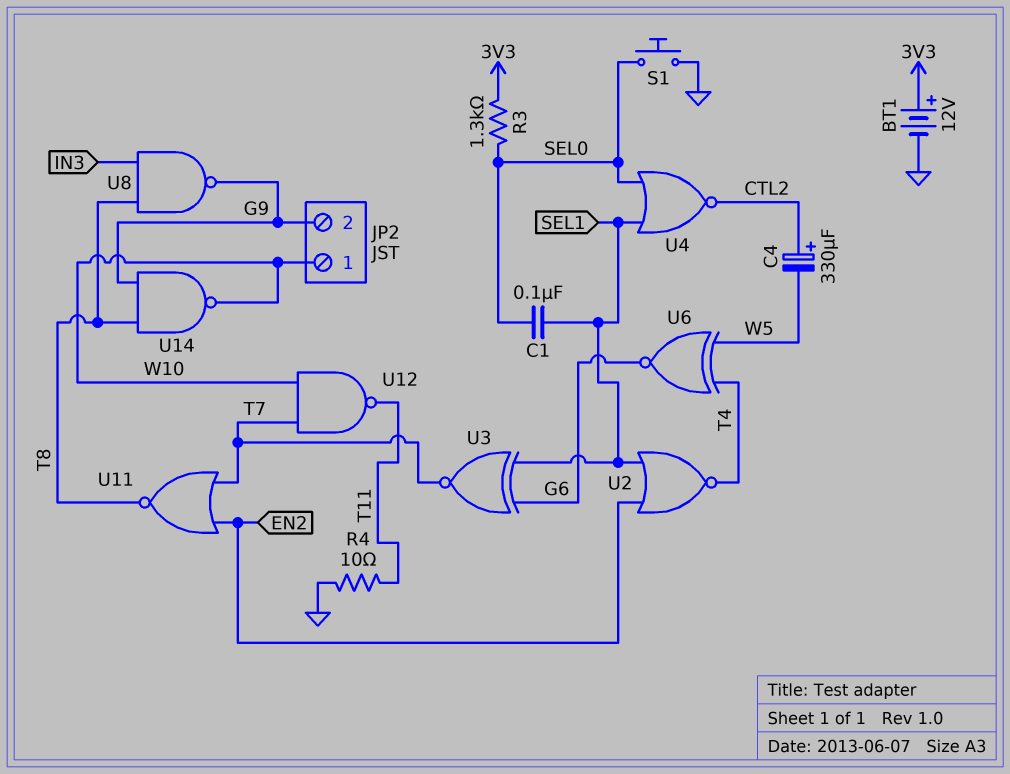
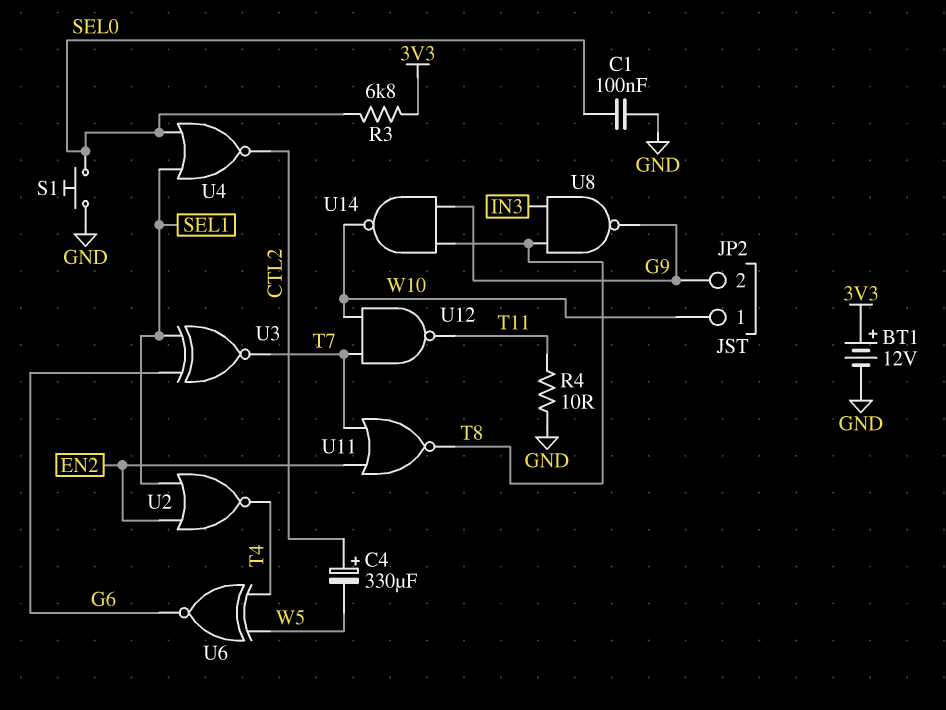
C1: 100nF (SEL0, SEL1) -> 100nF (GND, SEL0)
R3: 1.3k (3V3, SEL0) -> 6.8k (3V3, SEL0)

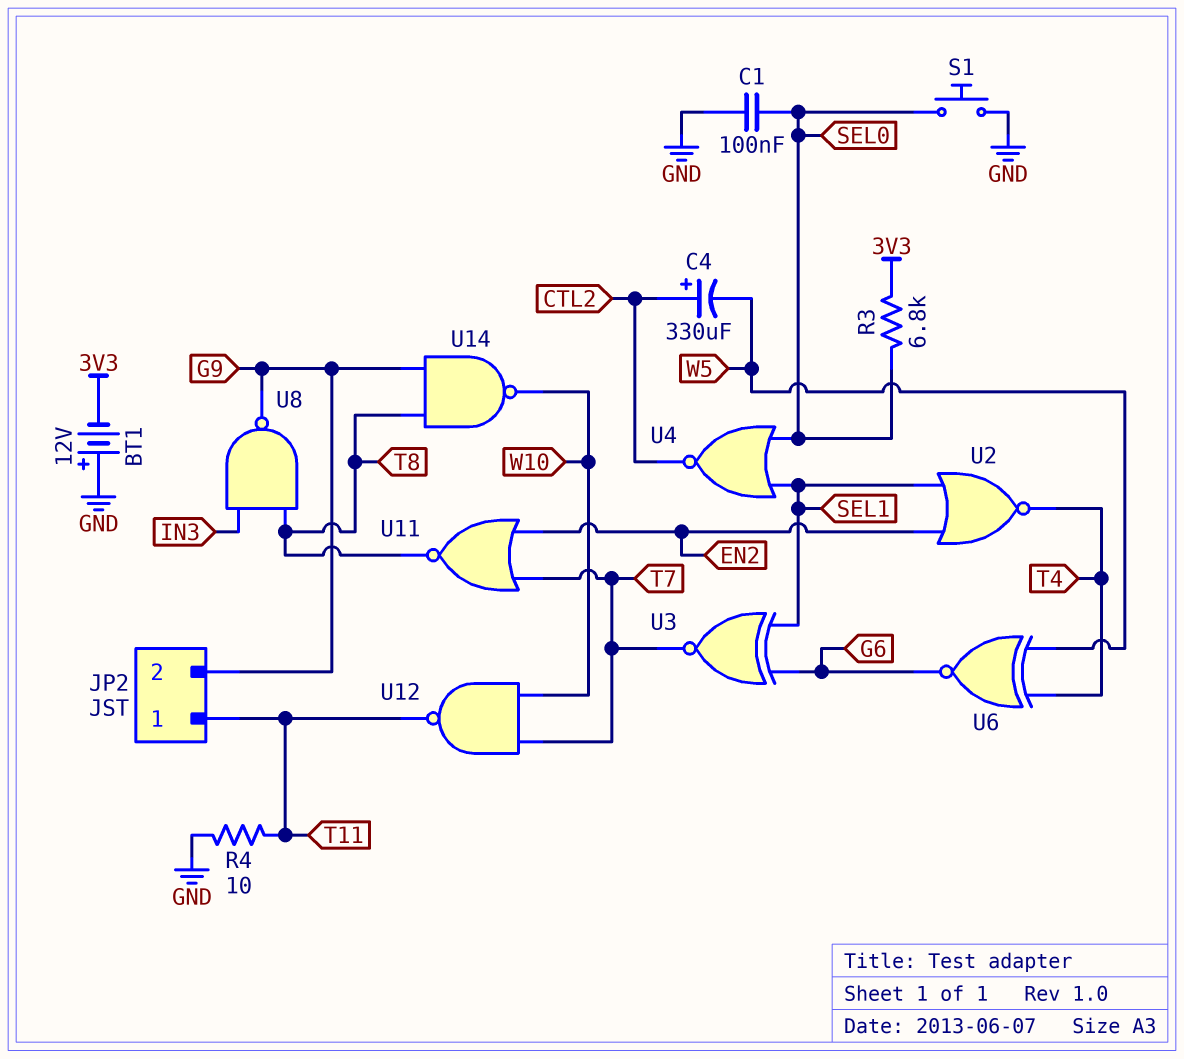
BT1: 12V (plus 3V3, minus GND) -> 12V (plus GND, minus 3V3)
JP2 pin 1: W10 -> T11

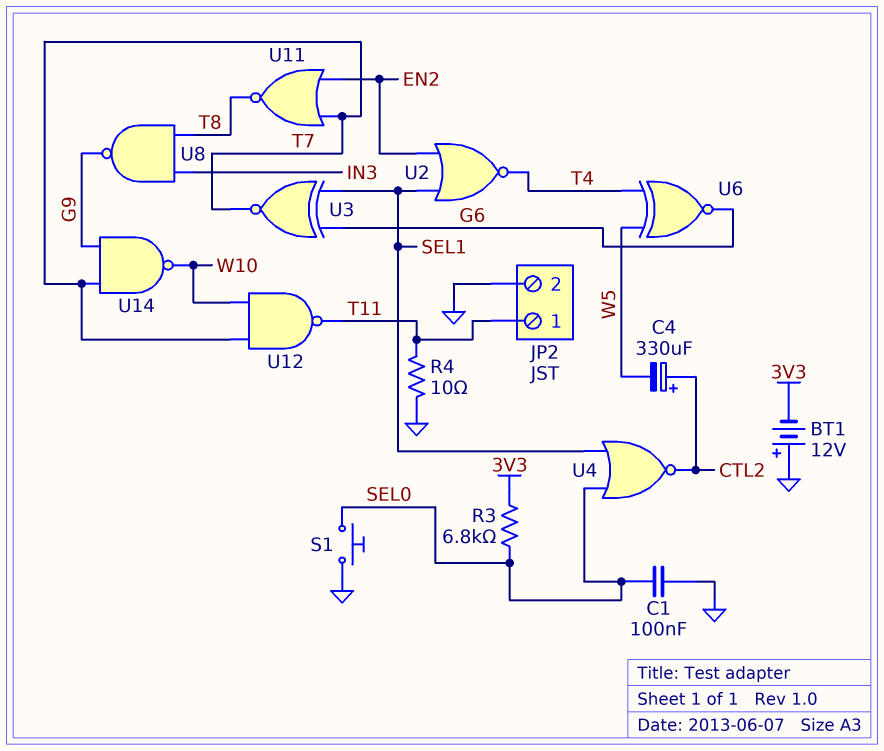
JP2 pin 2: G9 -> GND
U14: NAND (in G9, in T8, out W10) -> NAND (in G9, in T7, out W10)

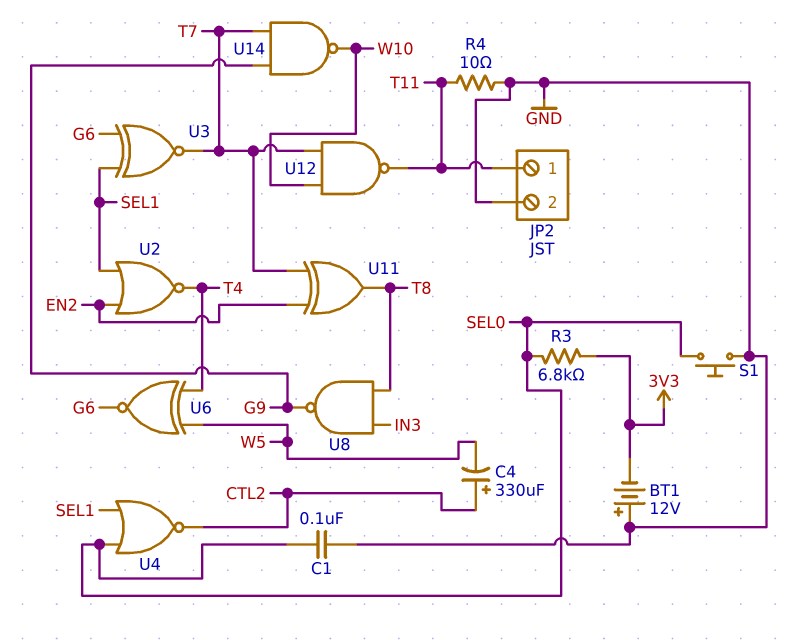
U11: NOR (in EN2, in T7, out T8) -> XOR (in EN2, in T7, out T8)

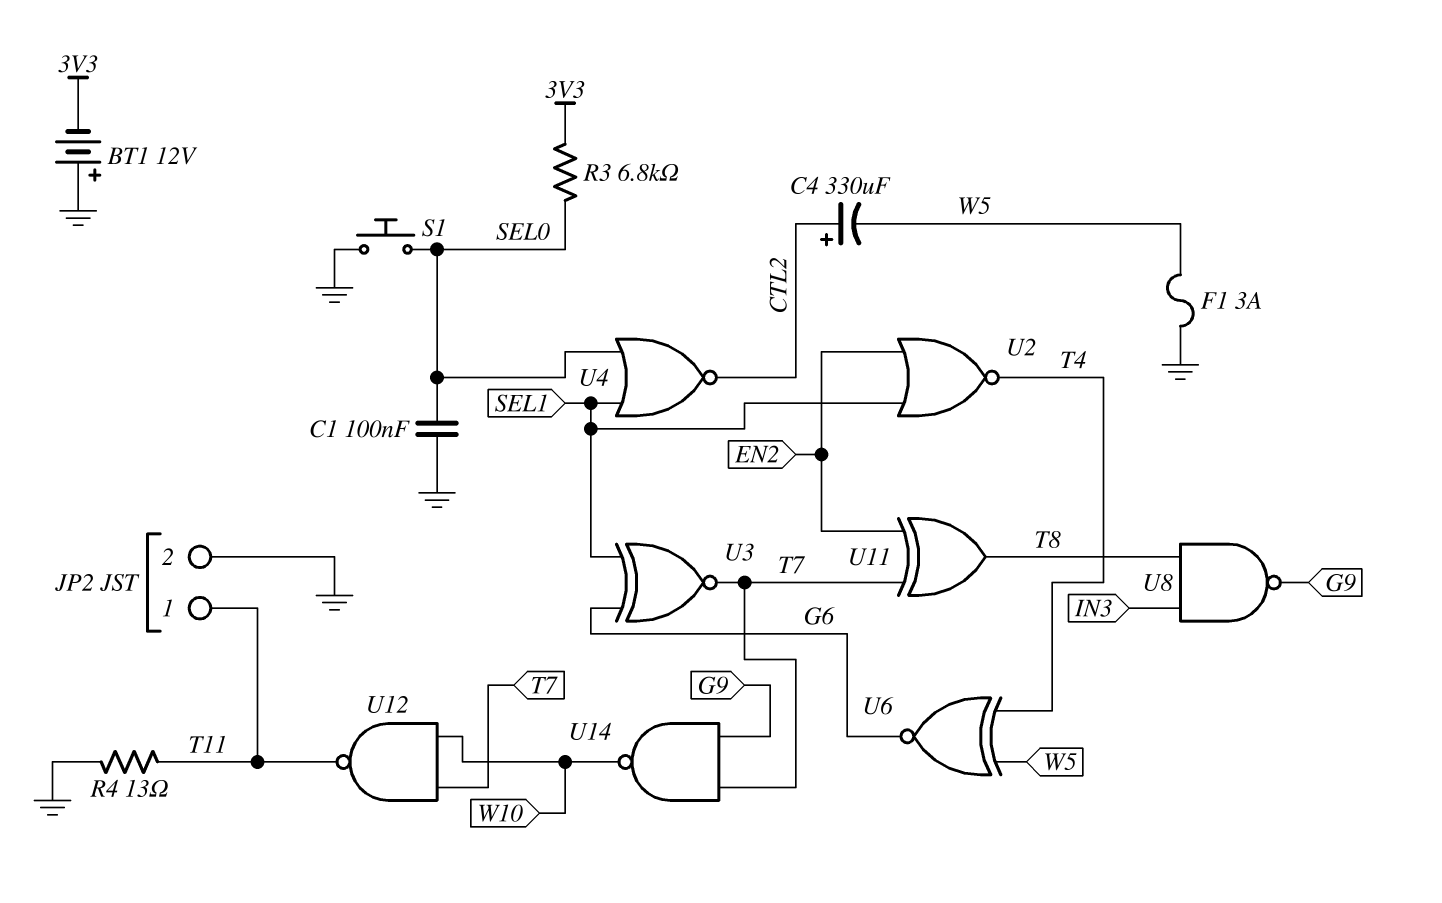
F1: none -> 3A (GND, W5)
R4: 10 (GND, T11) -> 13 (GND, T11)

